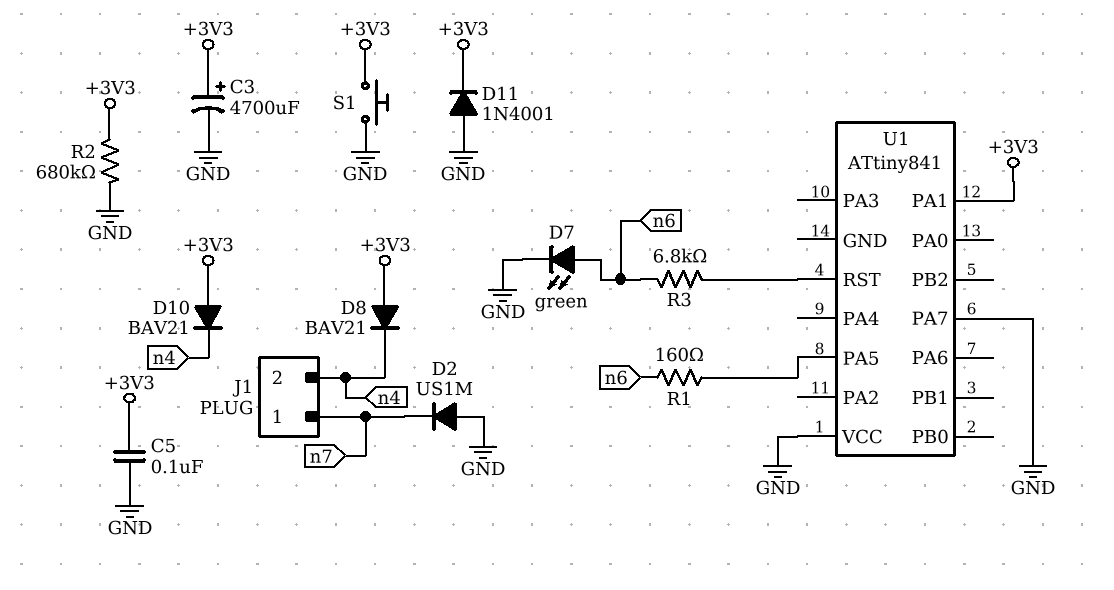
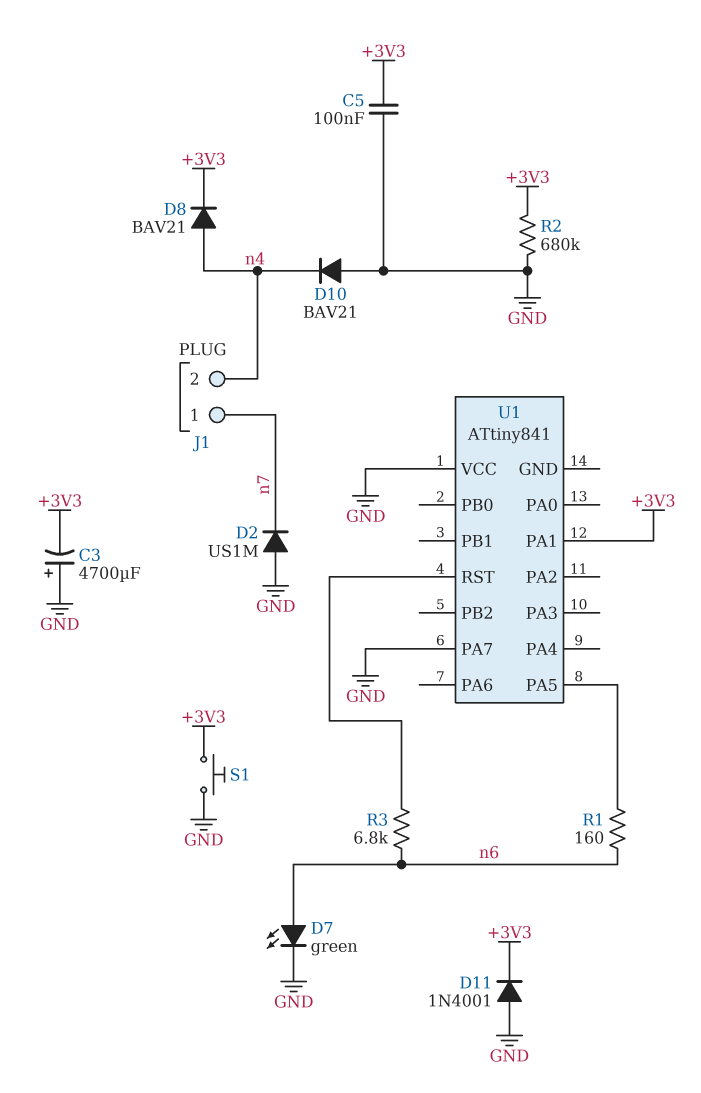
C3: 4700uF (plus +3V3, minus GND) -> 4700uF (plus GND, minus +3V3)
D8: diode BAV21 (A +3V3, K n4) -> diode BAV21 (A n4, K +3V3)
D10: diode BAV21 (A +3V3, K n4) -> diode BAV21 (A GND, K n4)

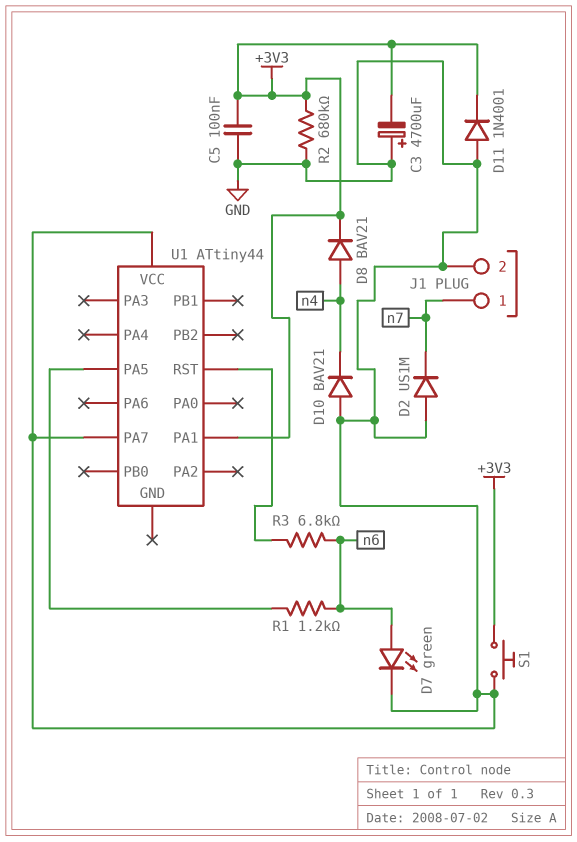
J1 pin 2: n4 -> GND
R1: 160 (U1/PA5, n6) -> 1.2k (U1/PA5, n6)
U1: ATtiny841 -> ATtiny44

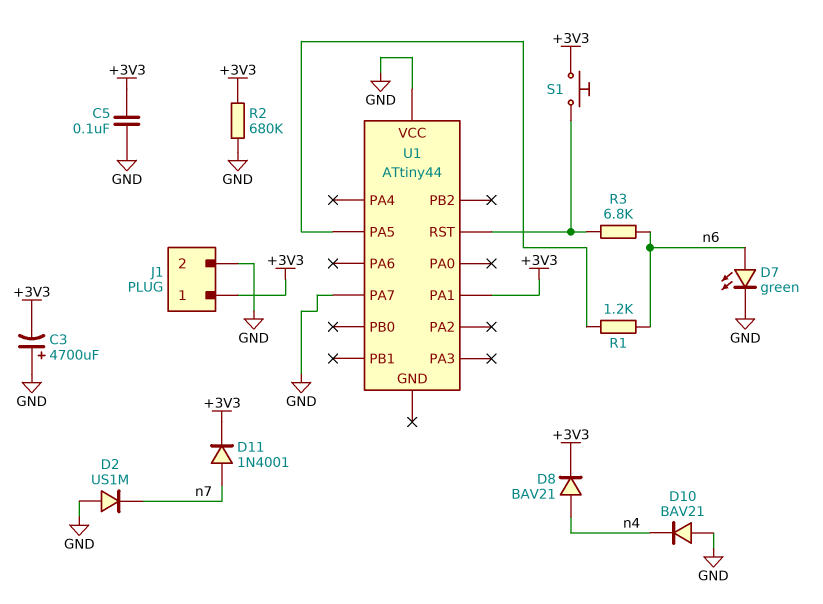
D11: diode 1N4001 (A GND, K +3V3) -> diode 1N4001 (A n7, K +3V3)
J1 pin 1: n7 -> +3V3
S1: button (+3V3, GND) -> button (+3V3, U1/RST)

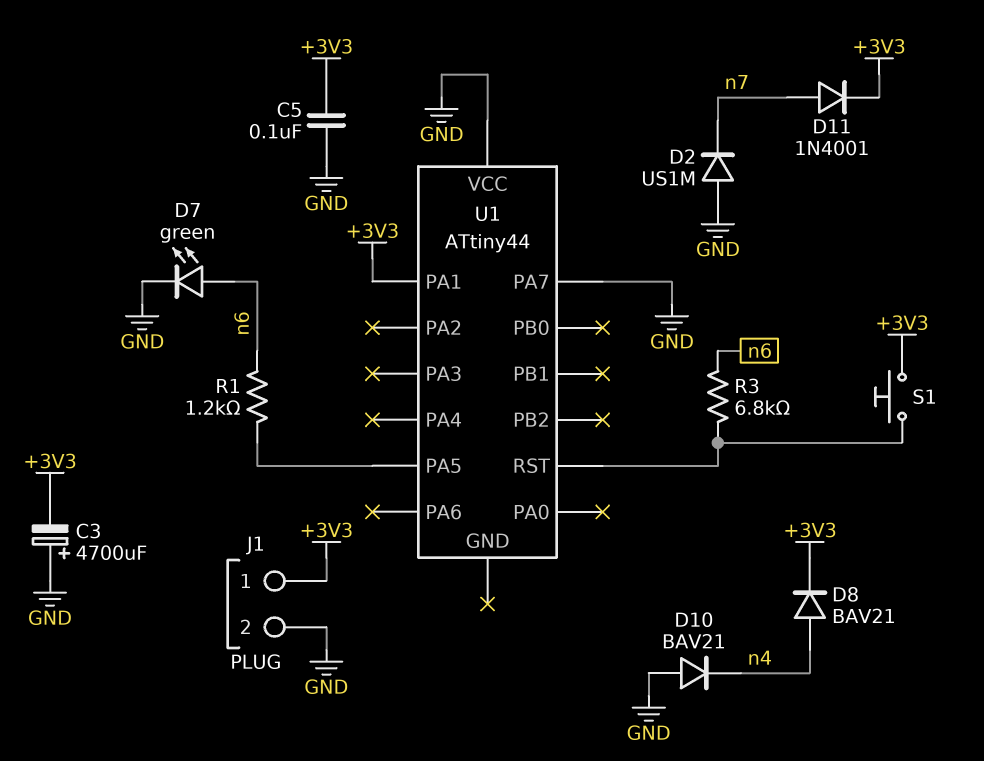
R2: 680k (+3V3, GND) -> none

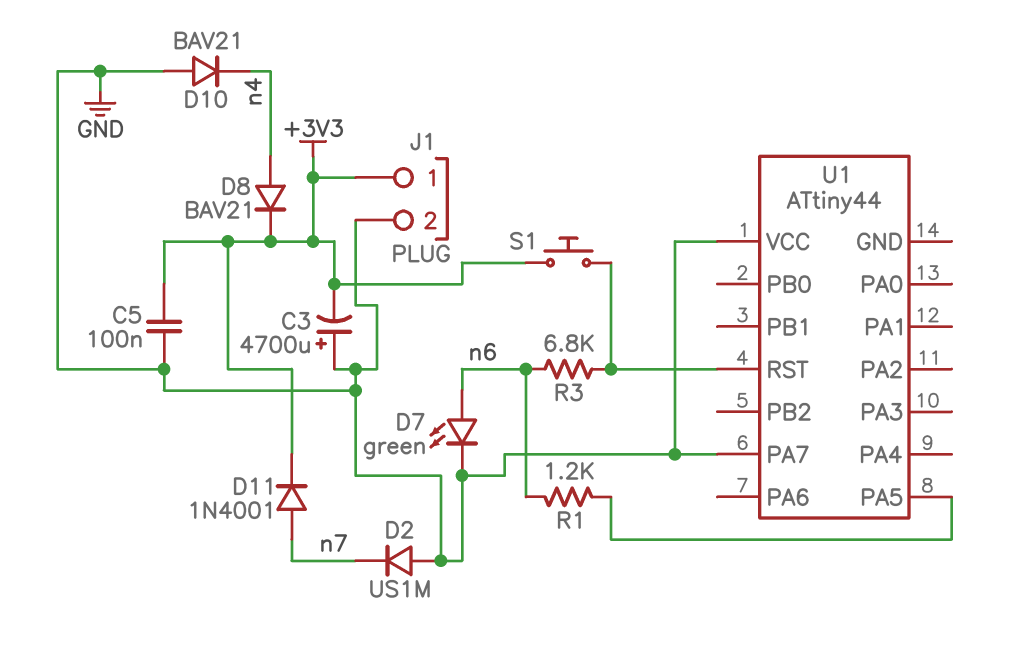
U1 pin PA1: +3V3 -> none

